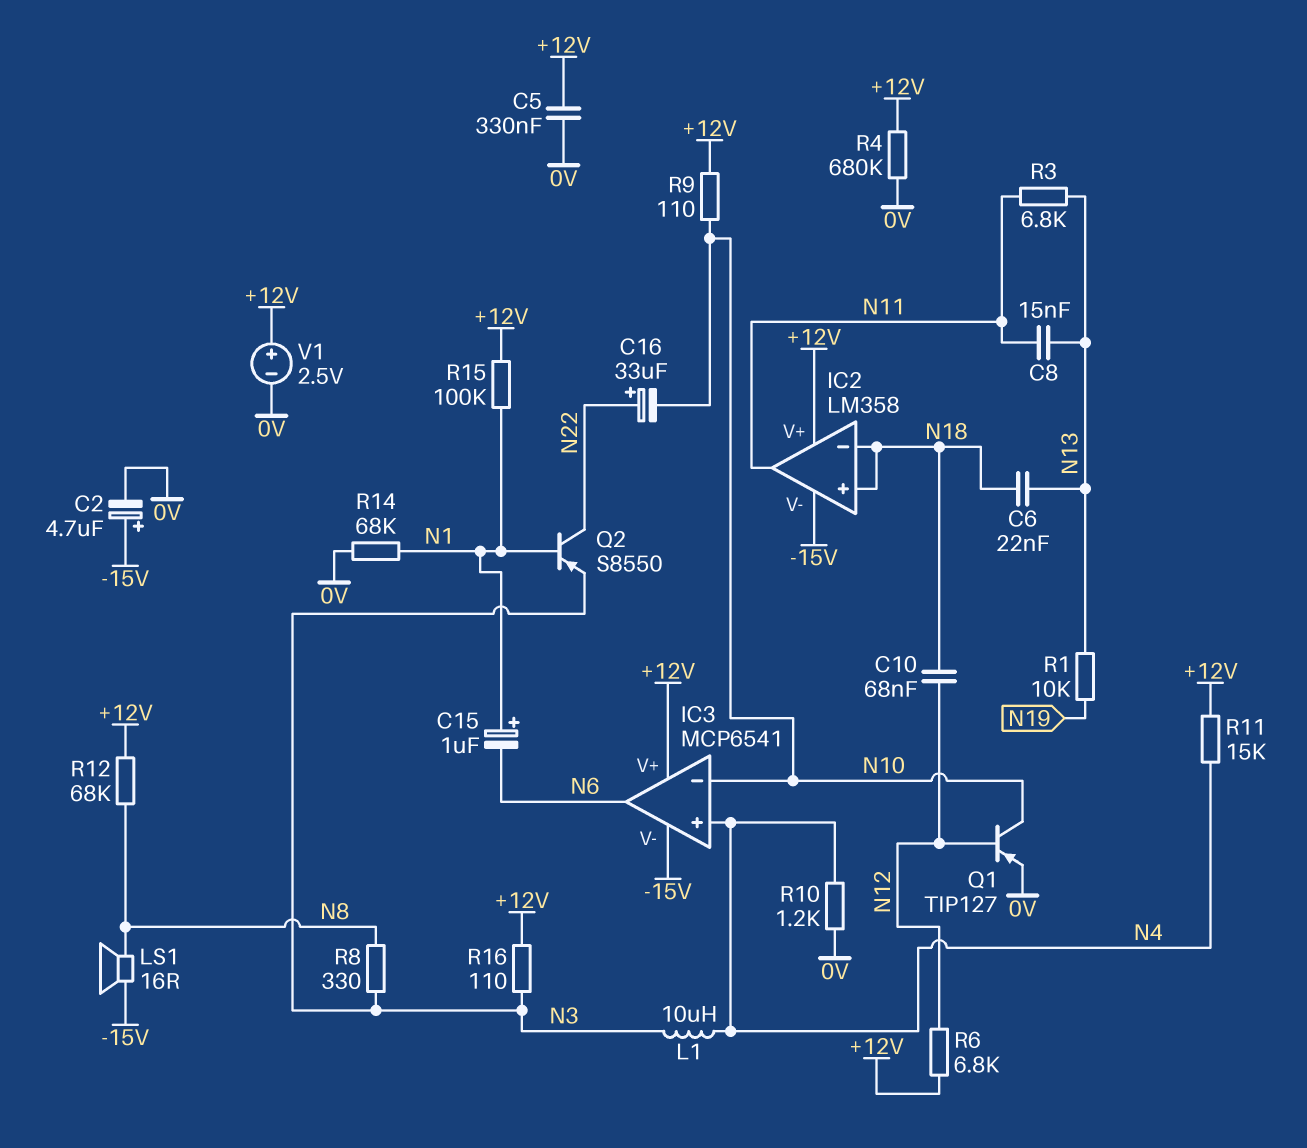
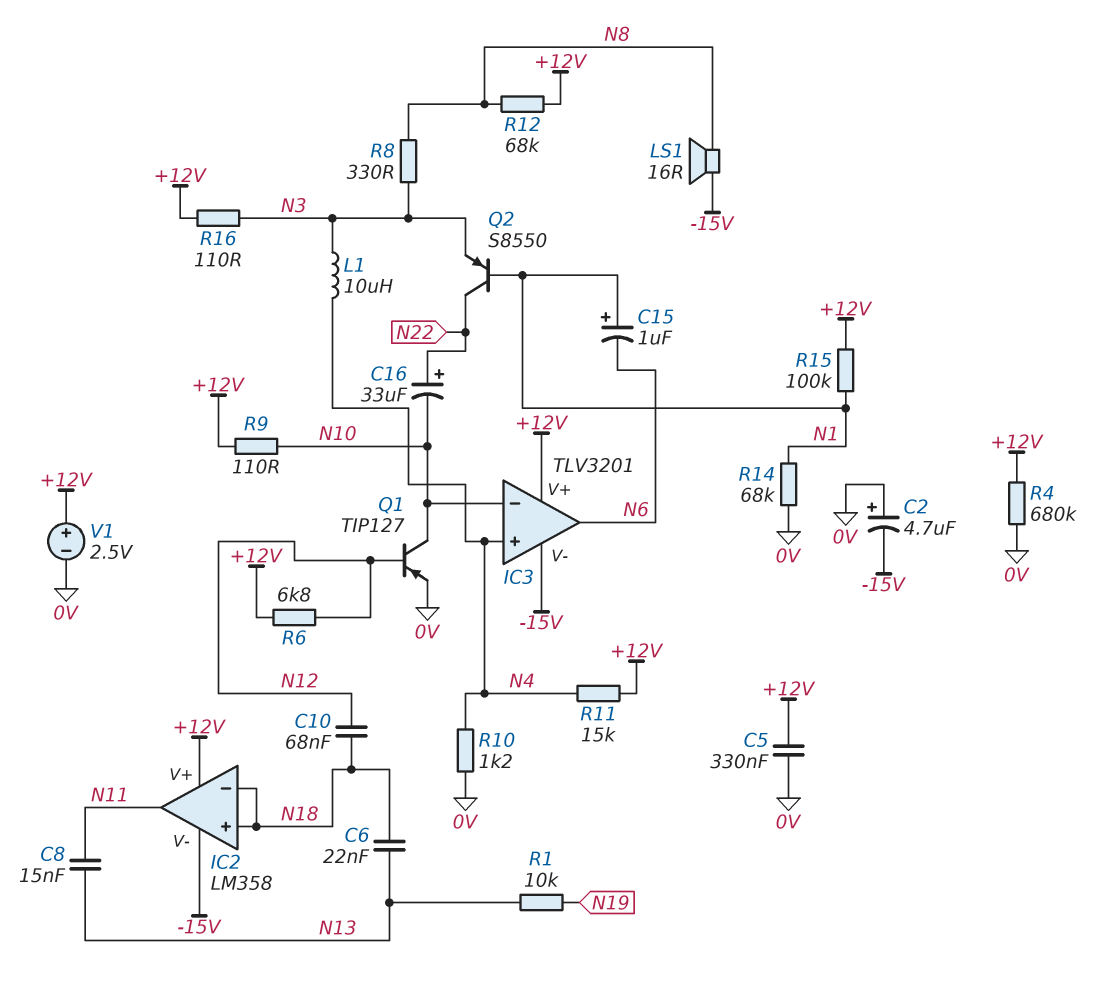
C2: 4.7uF (plus -15V, minus 0V) -> 4.7uF (plus 0V, minus -15V)
IC3: MCP6541 -> TLV3201
R3: 6.8k (N11, N13) -> none

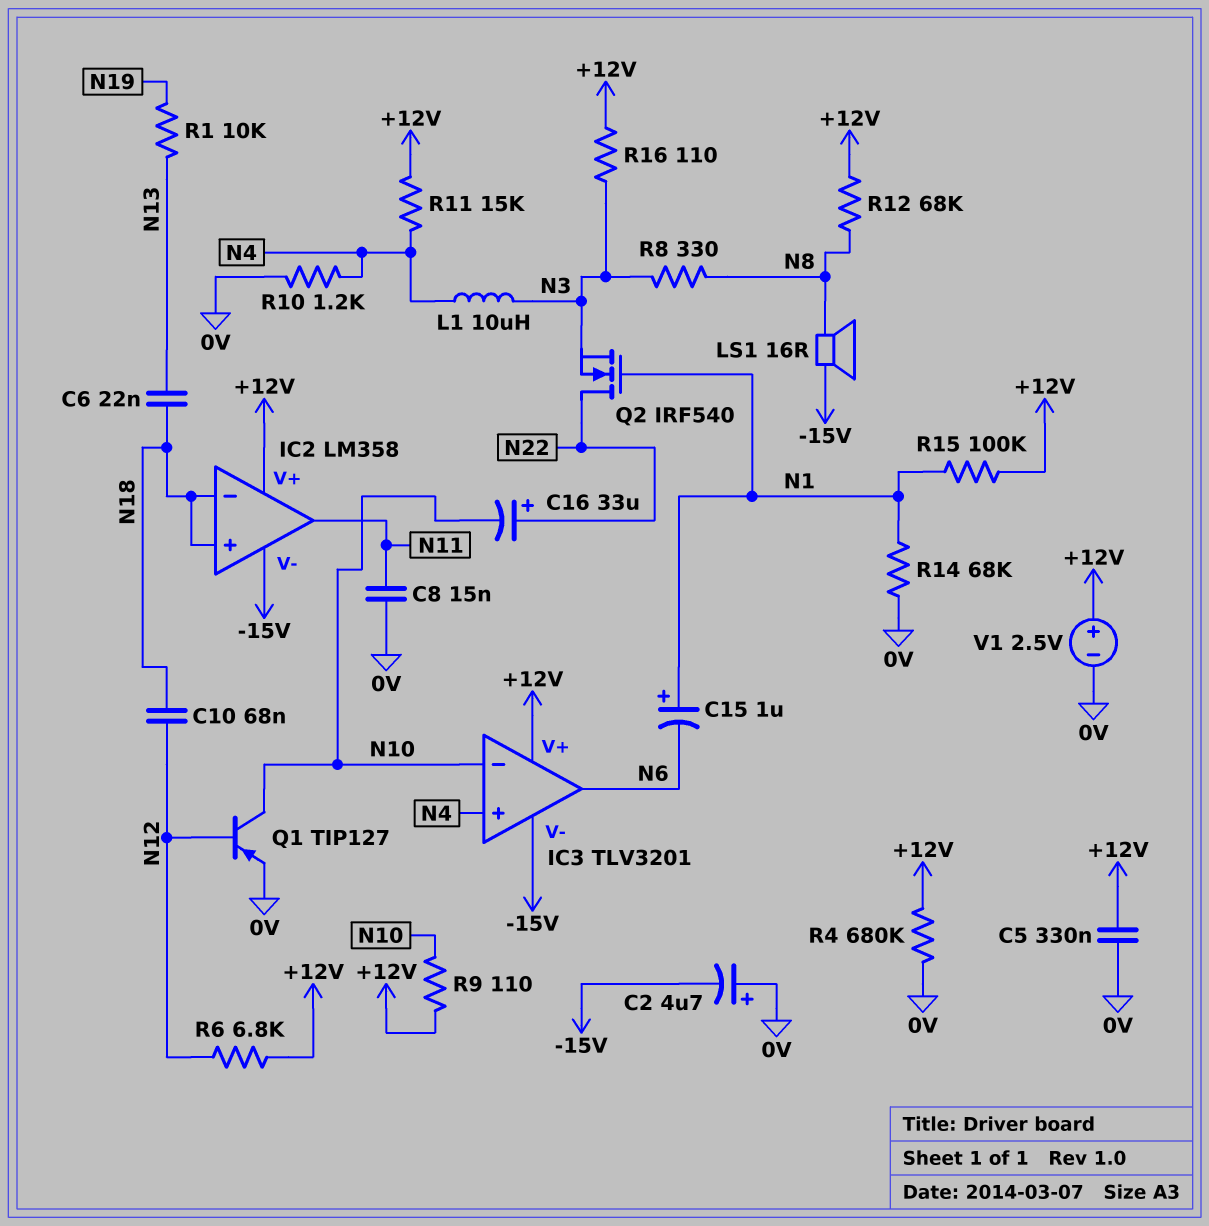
C8: 15nF (N11, N13) -> 15nF (0V, N11)
Q2: PNP S8550 (B N1, C N22, E N3) -> NMOS IRF540 (G N1, D N22, S N3)

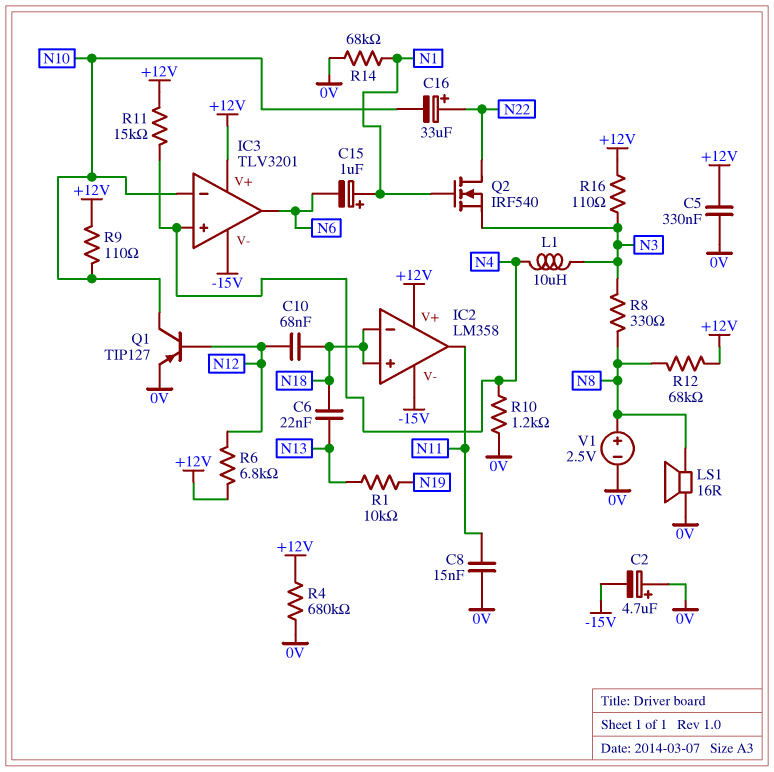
LS1: speaker 16R (-15V, N8) -> speaker 16R (0V, N8)
R15: 100k (+12V, N1) -> none
V1: 2.5V (plus +12V, minus 0V) -> 2.5V (plus N8, minus 0V)

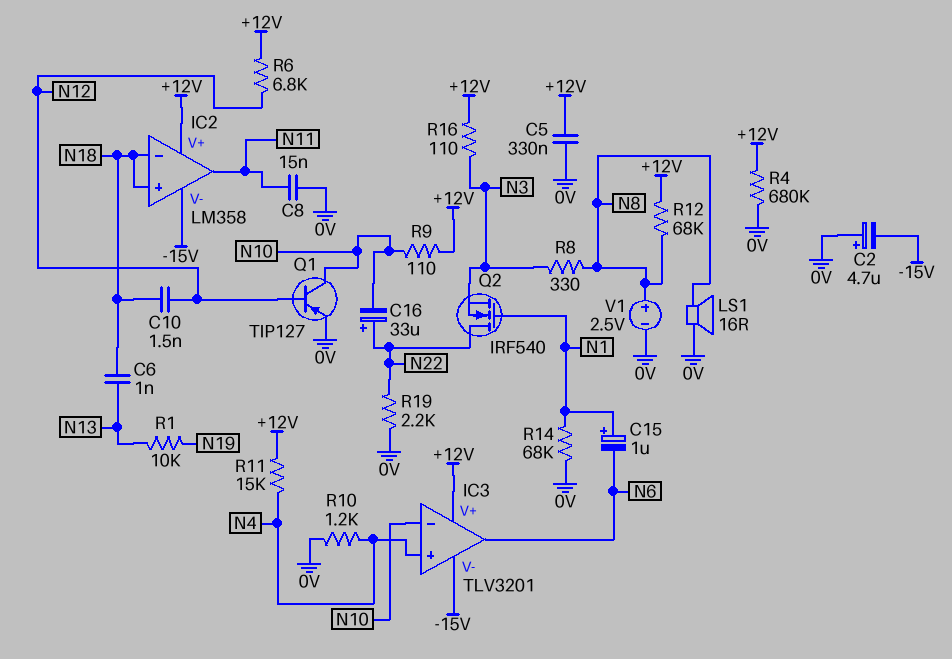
C6: 22nF (N13, N18) -> 1nF (N13, N18)
C10: 68nF (N12, N18) -> 1.5nF (N12, N18)
L1: 10uH (N3, N4) -> none
R19: none -> 2.2k (0V, N22)

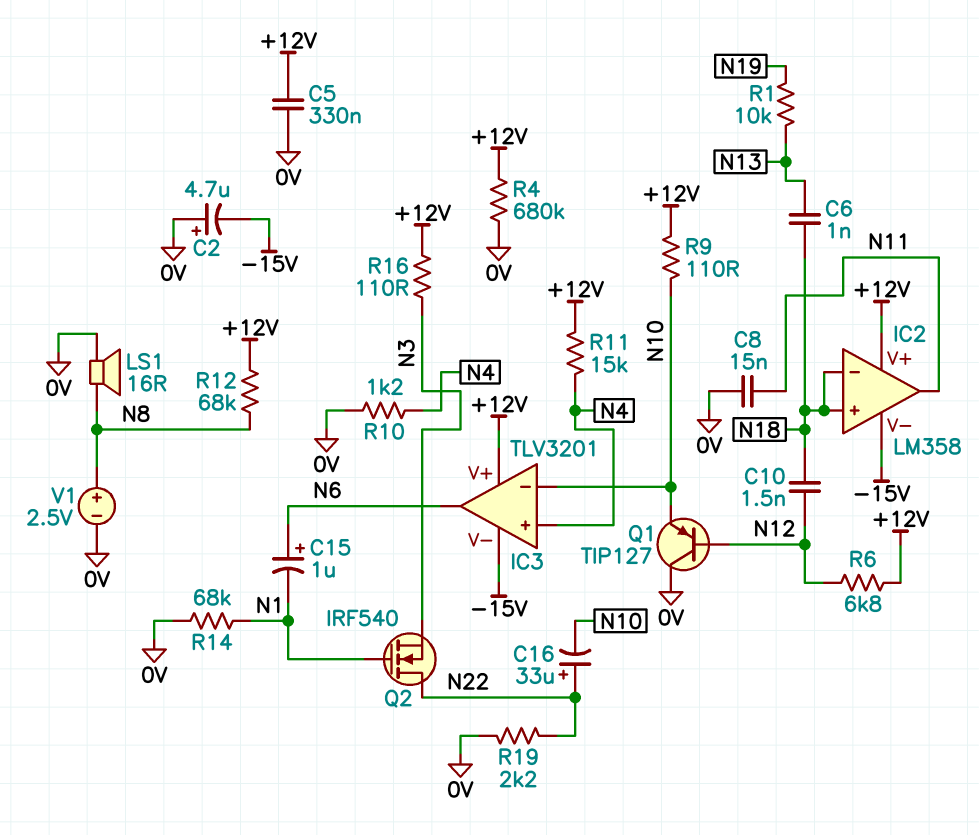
C15: 1uF (plus N1, minus N6) -> 1uF (plus N6, minus N1)
Q1: PNP TIP127 (B N12, C N10, E 0V) -> PNP TIP127 (B N12, C 0V, E N10)
R8: 330 (N3, N8) -> none

